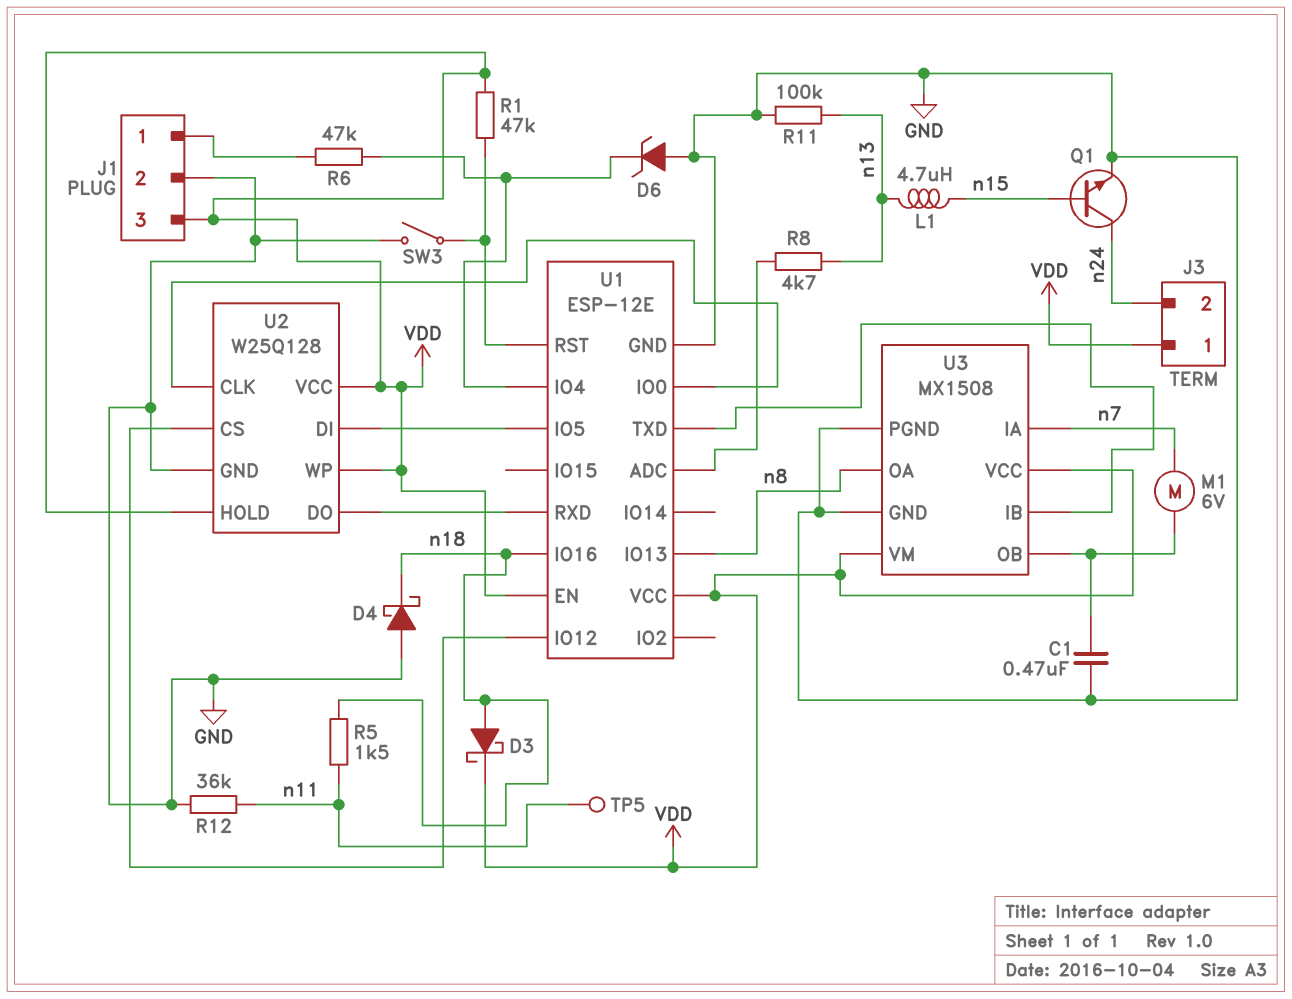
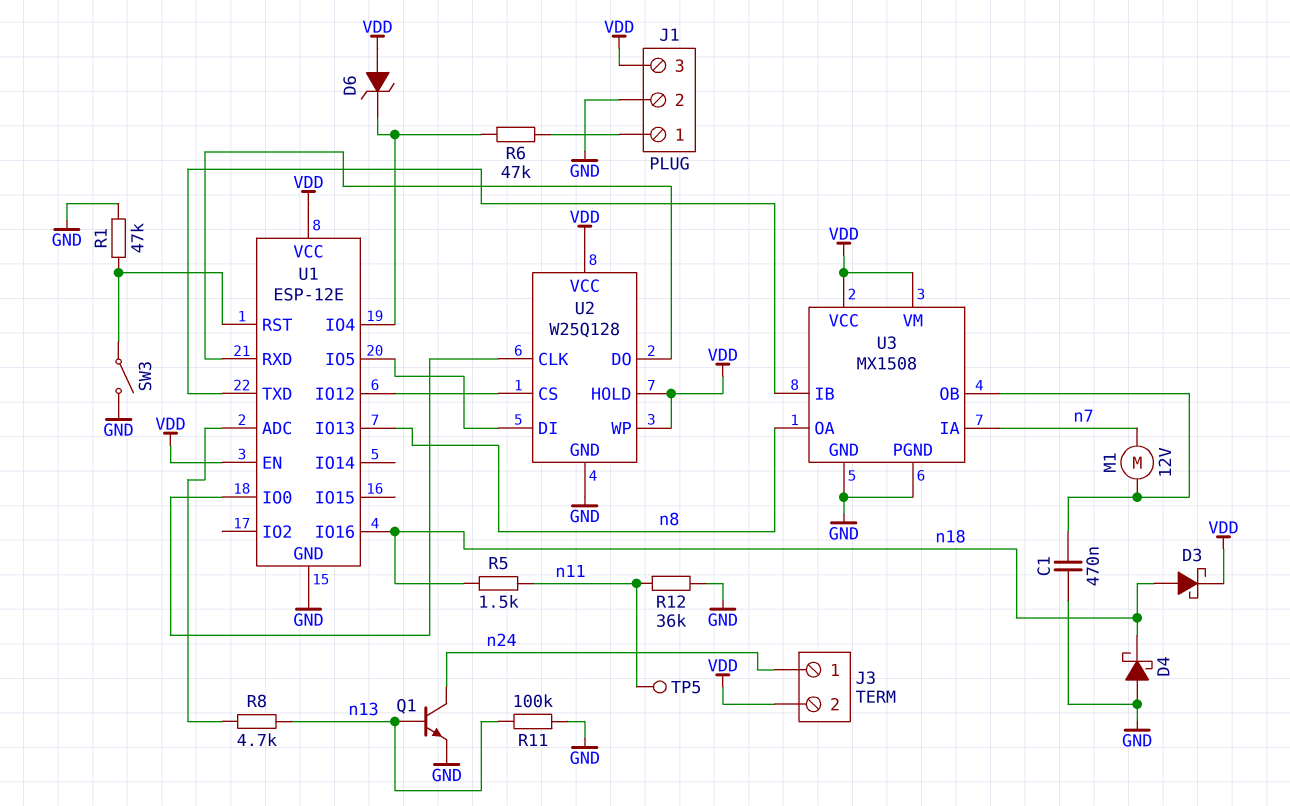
D6: zener (A GND, K U1/IO4) -> zener (A VDD, K U1/IO4)
J3 pin 1: VDD -> n24
J3 pin 2: n24 -> VDD
L1: 4.7uH (n13, n15) -> none
M1: motor 6V (U3/OB, n7) -> motor 12V (U3/OB, n7)
Q1: NPN (B n15, C n24, E GND) -> NPN (B n13, C n24, E GND)
R1: 47k (U1/RST, VDD) -> 47k (GND, U1/RST)

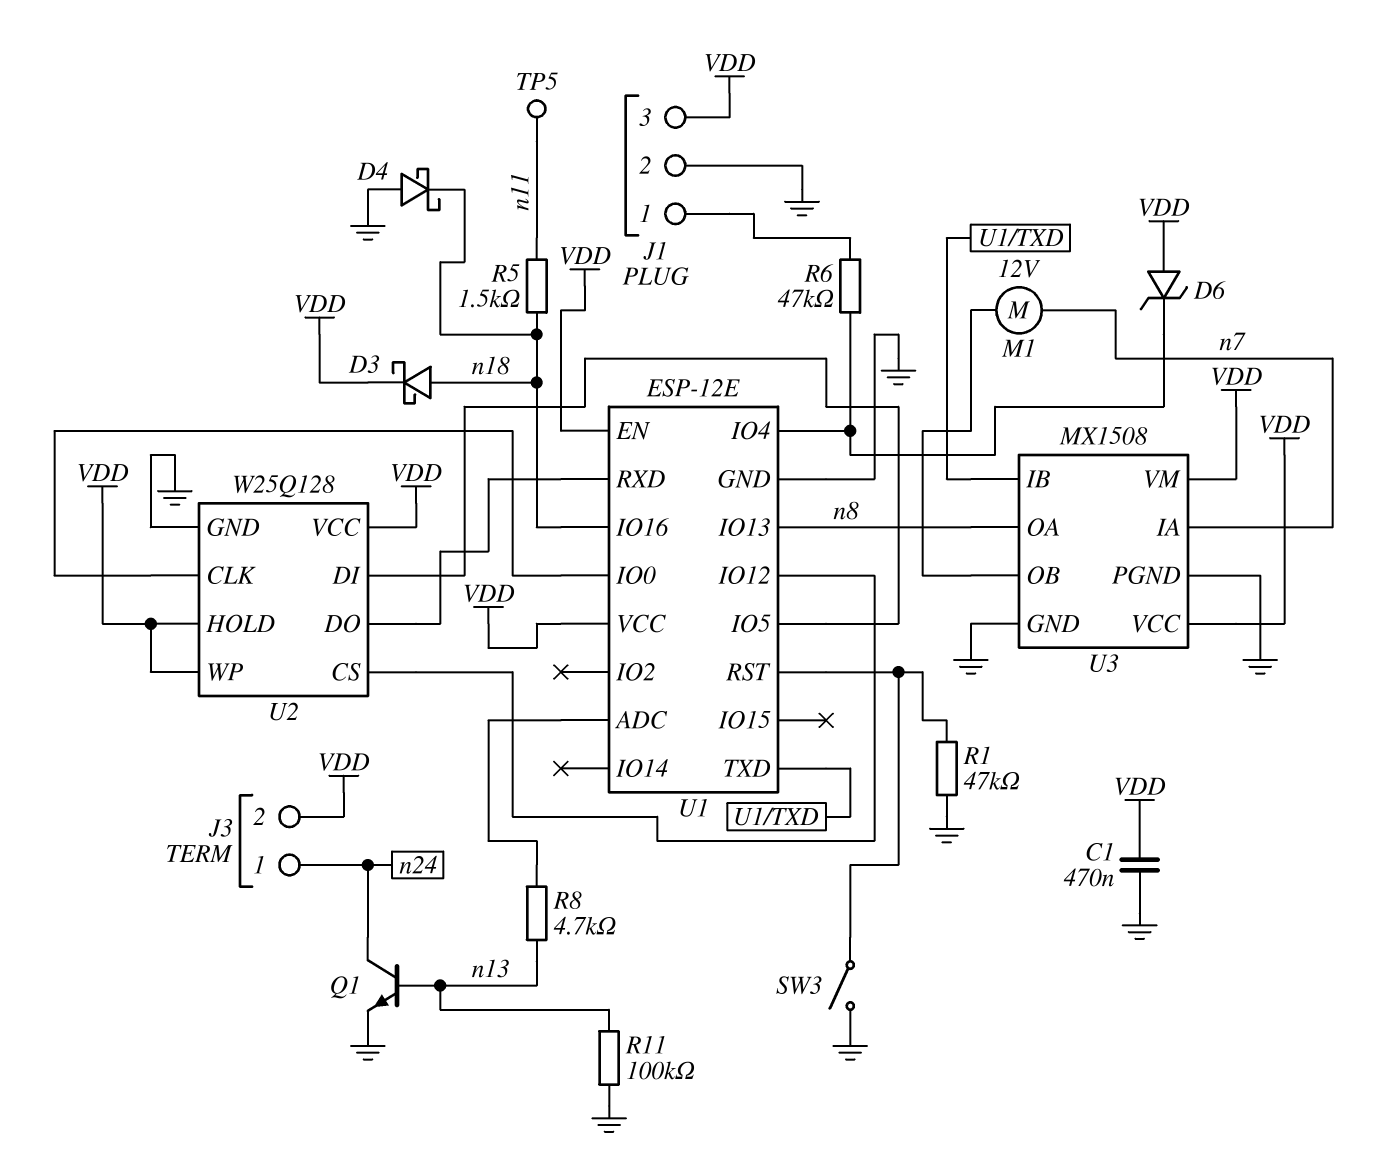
C1: 470nF (GND, U3/OB) -> 470nF (GND, VDD)
R12: 36k (GND, n11) -> none

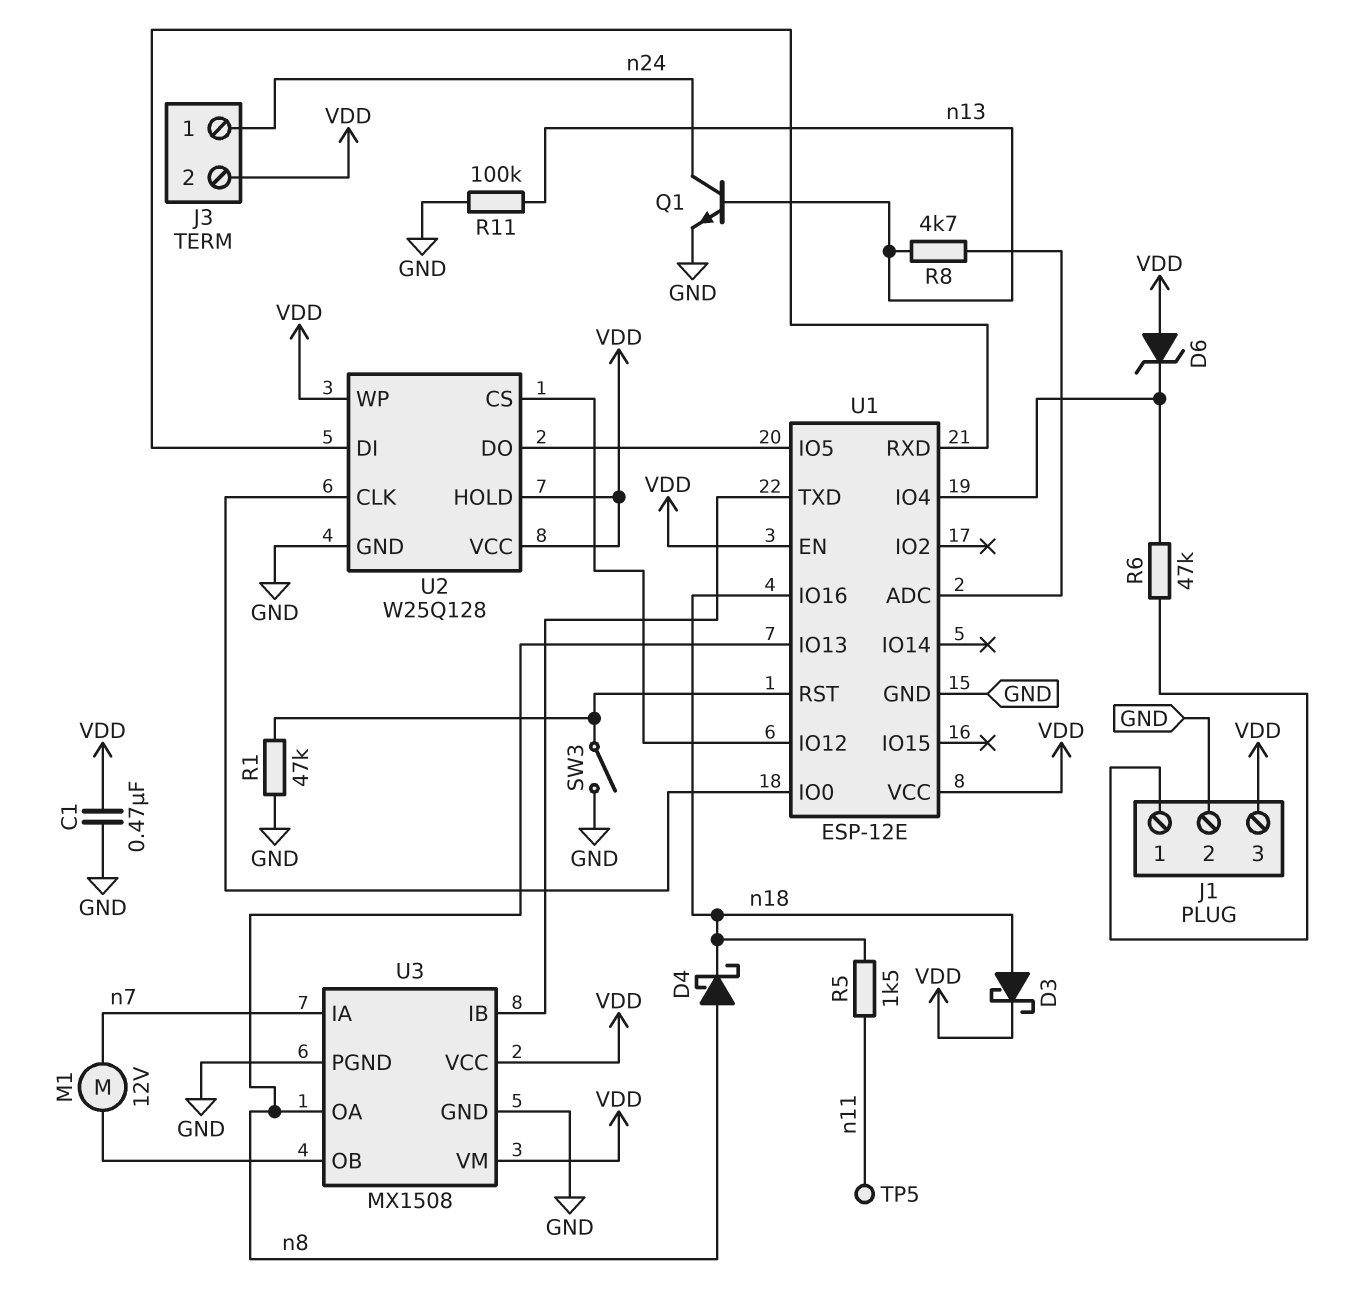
D4: schottky (A GND, K n18) -> schottky (A n8, K n18)
U2 pin DI: U1/IO5 -> U1/RXD
U2 pin DO: U1/RXD -> U1/IO5

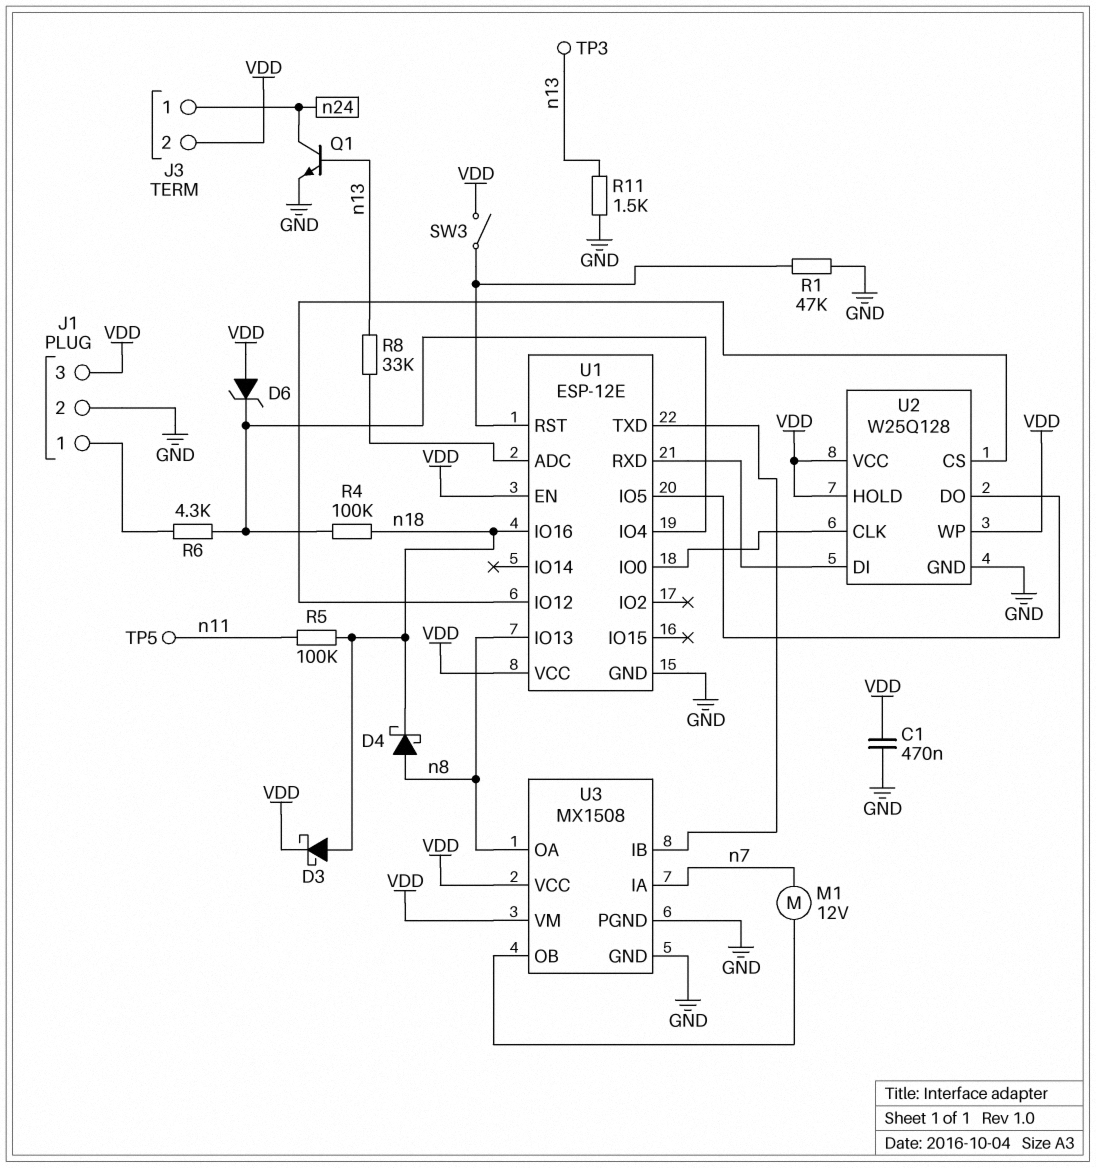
R4: none -> 100k (U1/IO4, n18)
R5: 1.5k (n11, n18) -> 100k (n11, n18)
R6: 47k (J1/1, U1/IO4) -> 4.3k (J1/1, U1/IO4)
R8: 4.7k (U1/ADC, n13) -> 33k (U1/ADC, n13)
R11: 100k (GND, n13) -> 1.5k (GND, n13)
SW3: switch (GND, U1/RST) -> switch (U1/RST, VDD)
TP3: none -> test point (n13)

